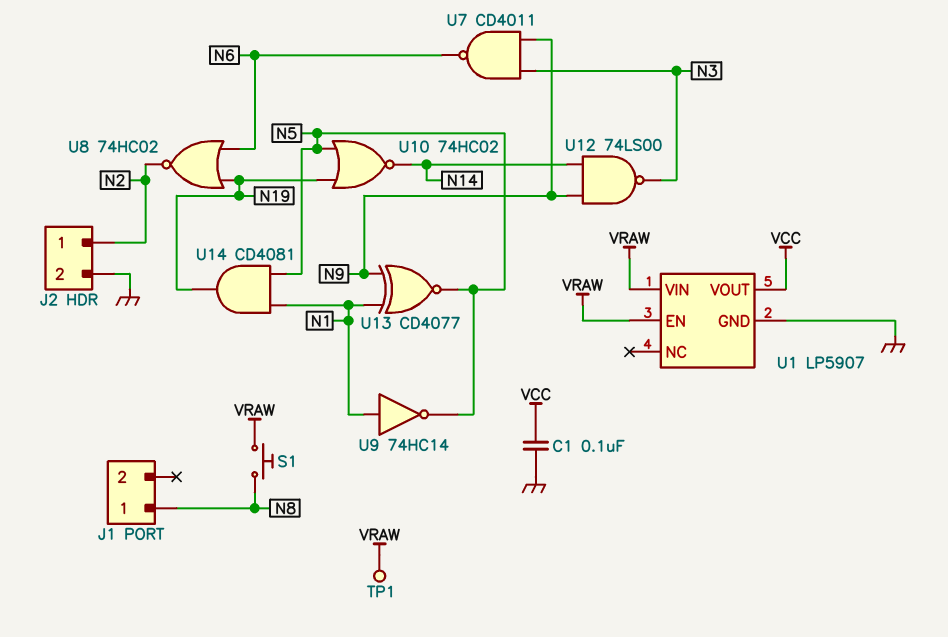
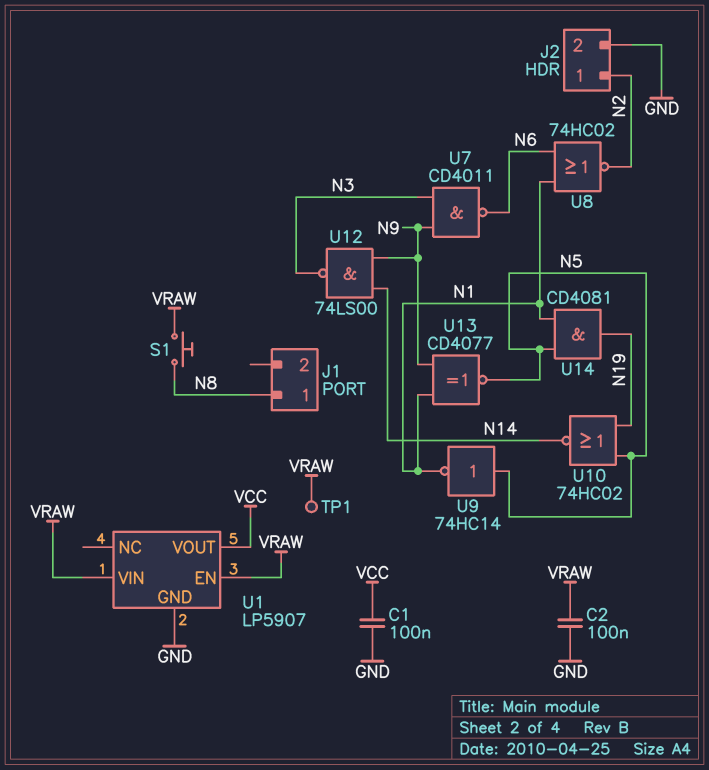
C2: none -> 100nF (GND, VRAW)
U8: NOR 74HC02 (in N6, in N19, out N2) -> NOR 74HC02 (in N1, in N6, out N2)
U9: NOT 74HC14 (in N1, out N5) -> NOT 74HC14 (in N5, out N1)

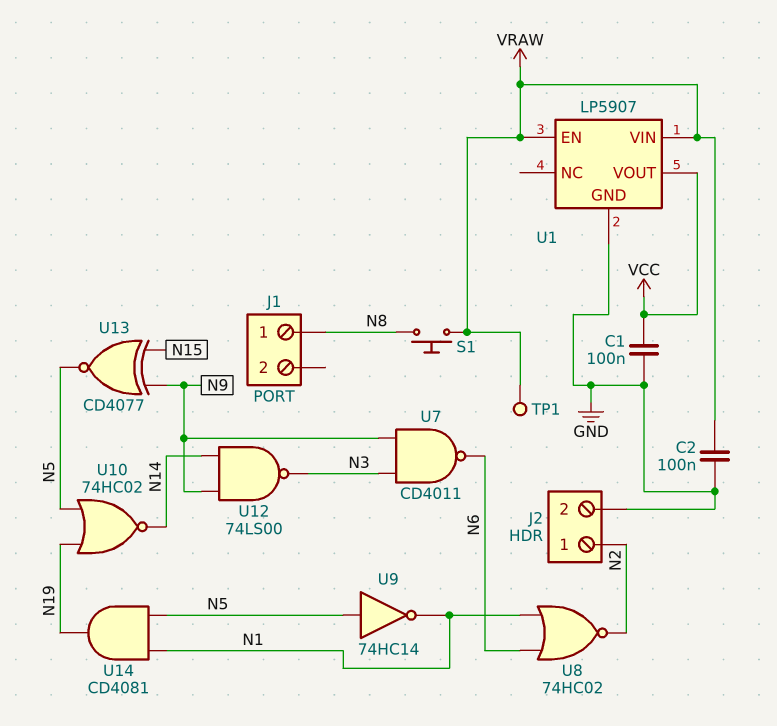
U13: XNOR CD4077 (in N1, in N9, out N5) -> XNOR CD4077 (in N9, in N15, out N5)

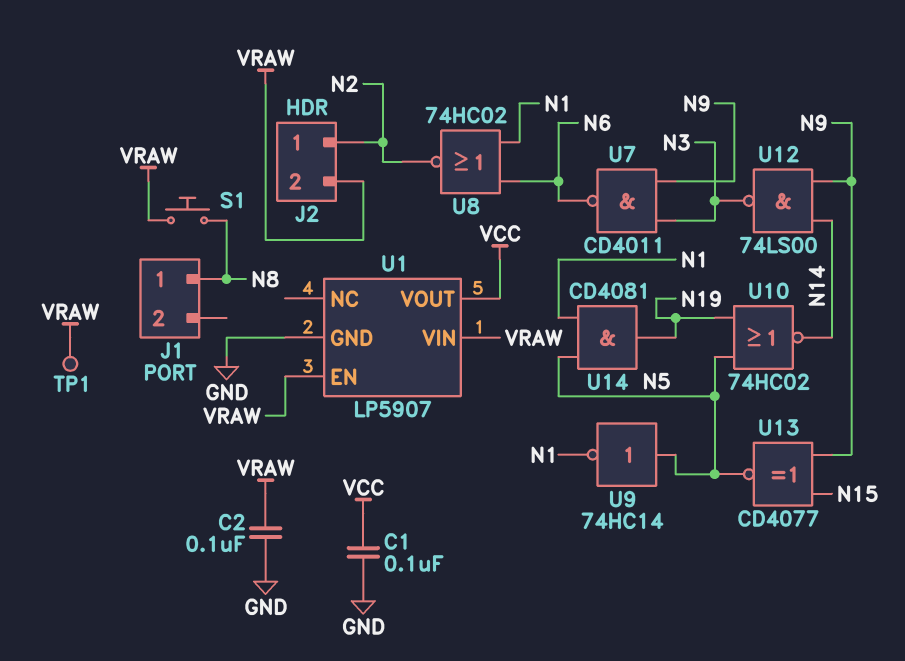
J2 pin 2: GND -> VRAW

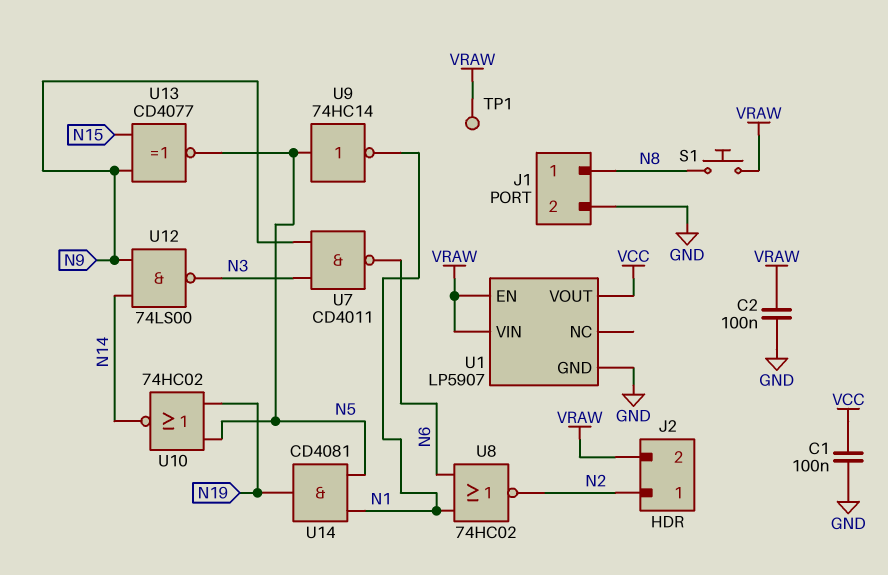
J1 pin 2: none -> GND

